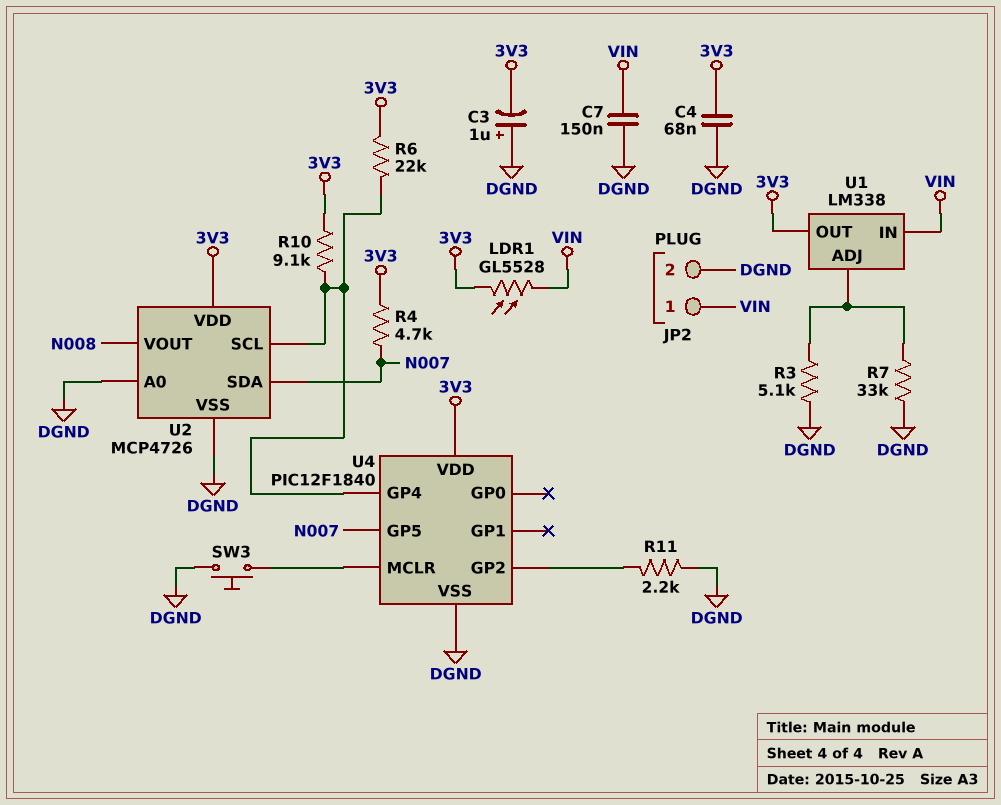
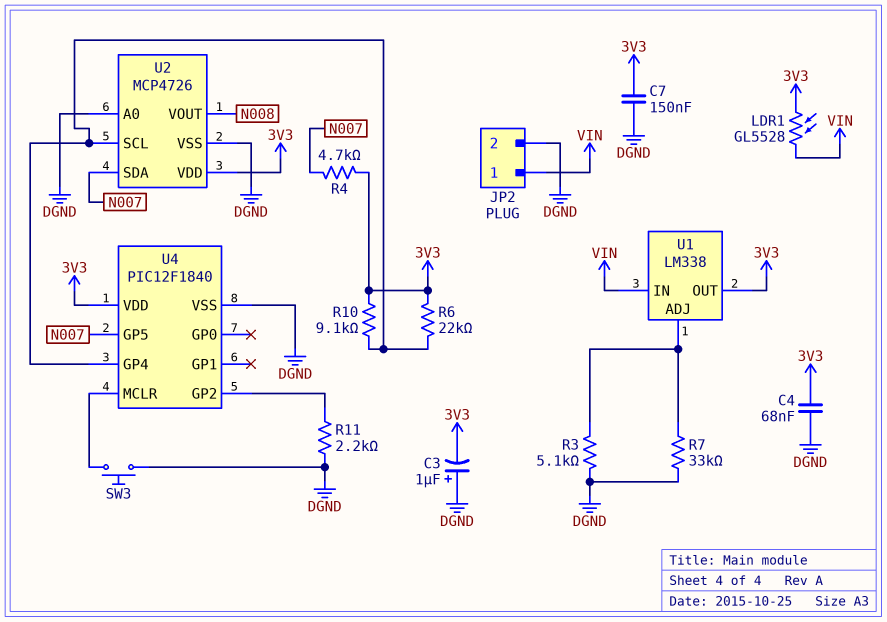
C7: 150nF (DGND, VIN) -> 150nF (3V3, DGND)

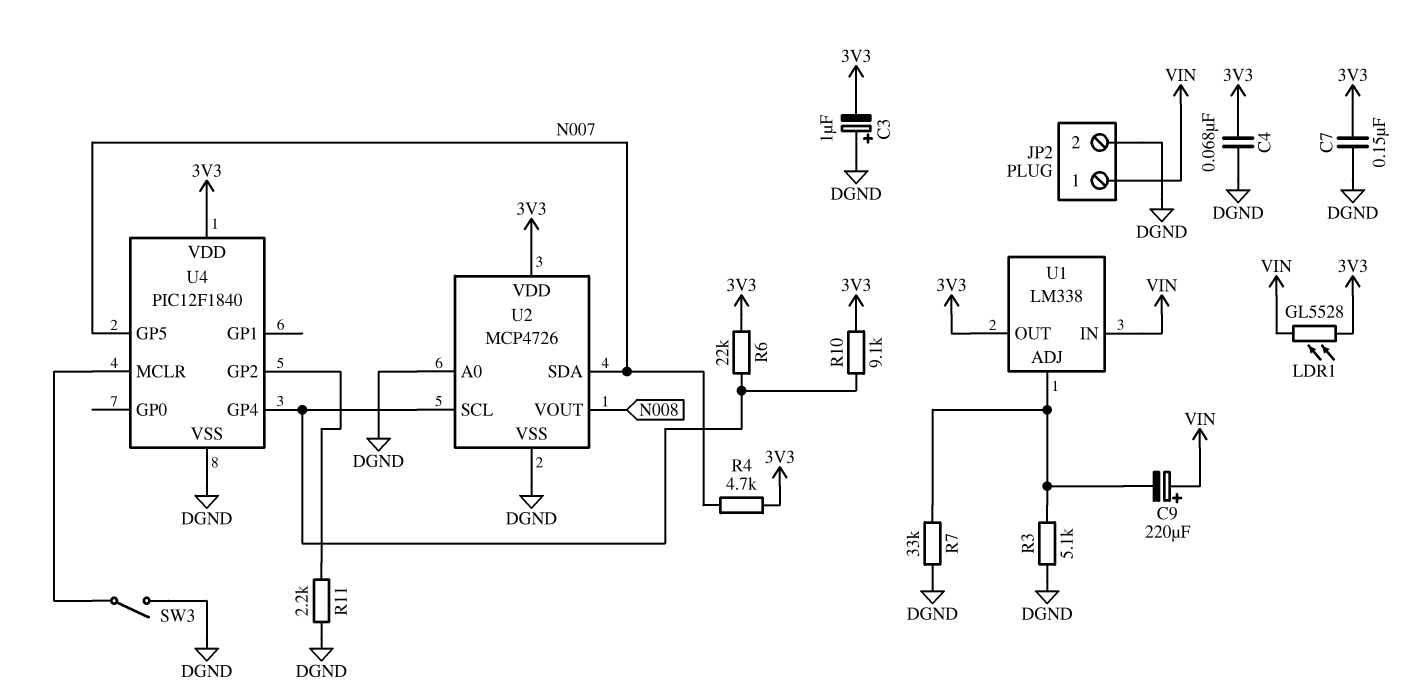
C9: none -> 220uF (plus VIN, minus U1/ADJ)
SW3: button (DGND, U4/MCLR) -> switch (DGND, U4/MCLR)

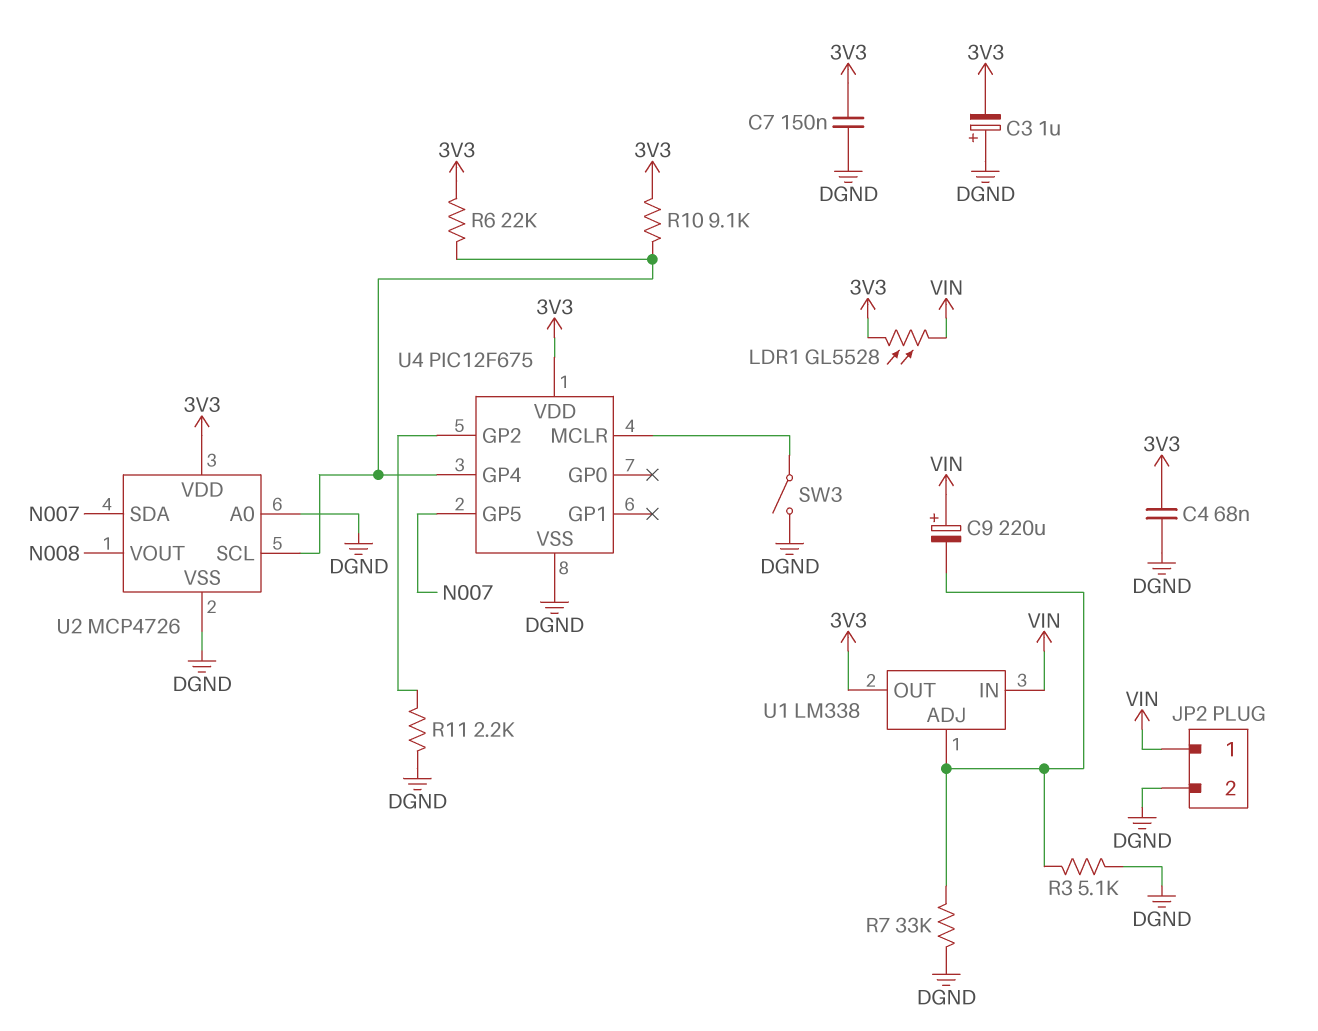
R4: 4.7k (3V3, N007) -> none
U4: PIC12F1840 -> PIC12F675

